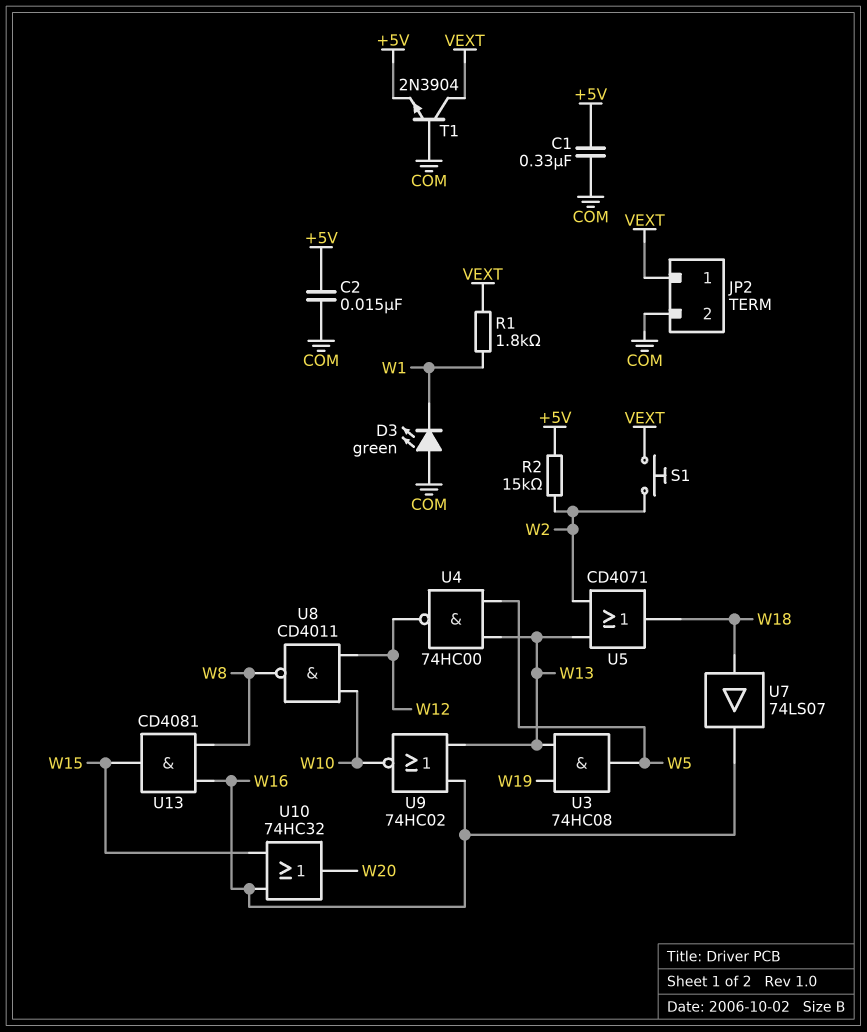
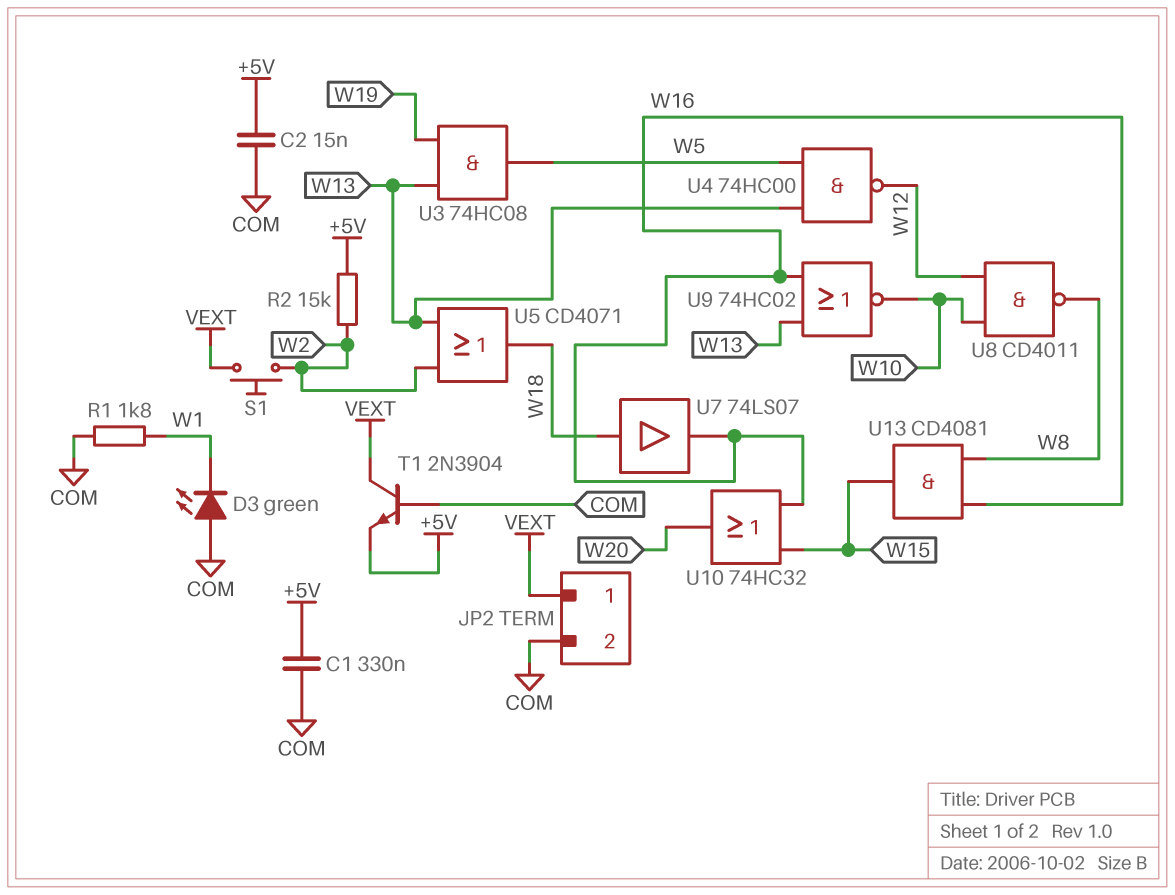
R1: 1.8k (VEXT, W1) -> 1.8k (COM, W1)

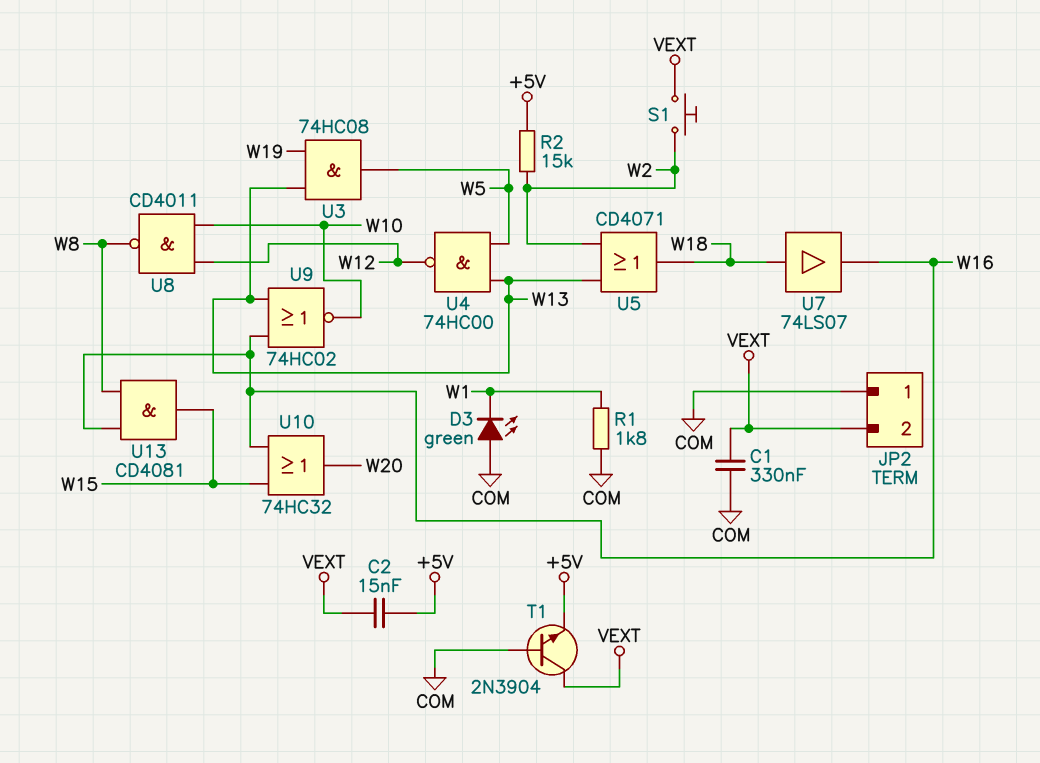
C1: 330nF (+5V, COM) -> 330nF (COM, VEXT)
C2: 15nF (+5V, COM) -> 15nF (+5V, VEXT)
JP2 pin 1: VEXT -> COM
JP2 pin 2: COM -> VEXT

